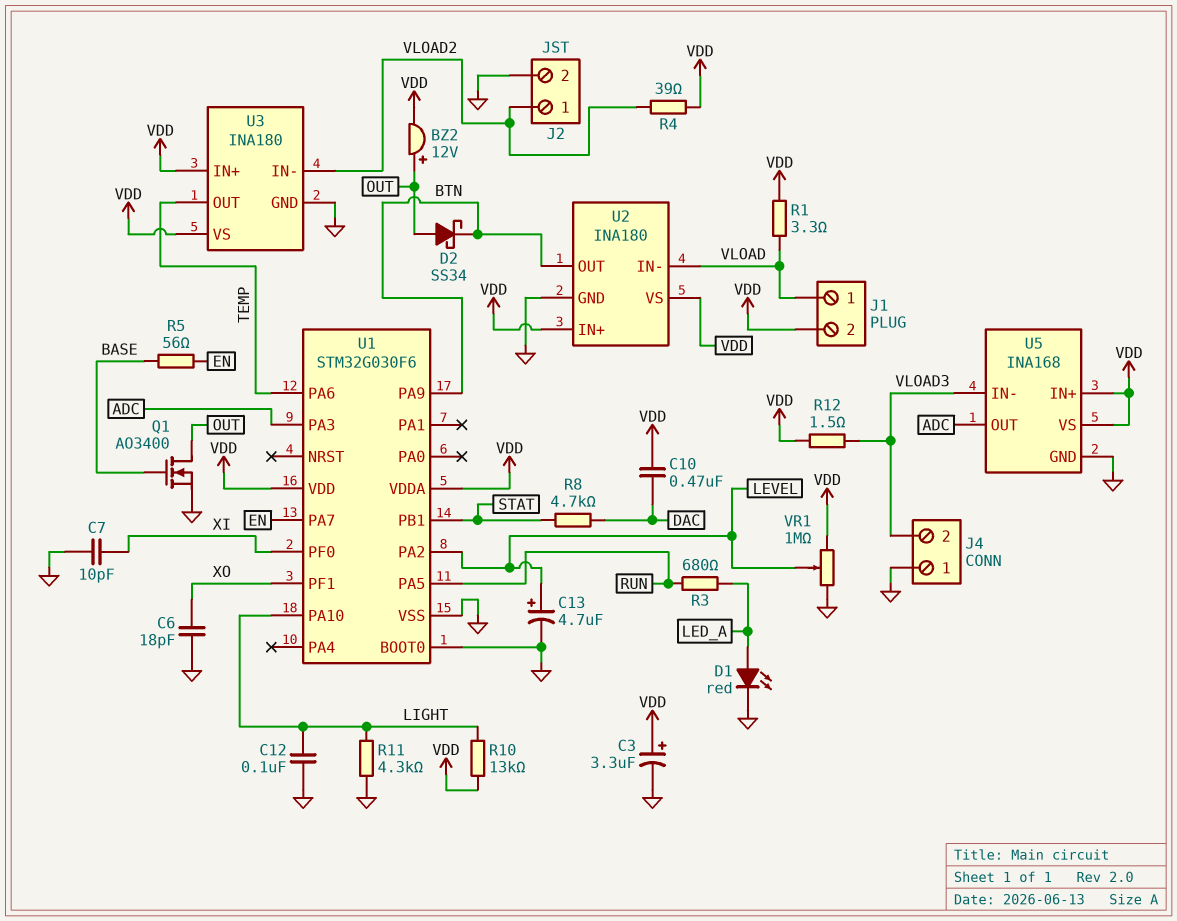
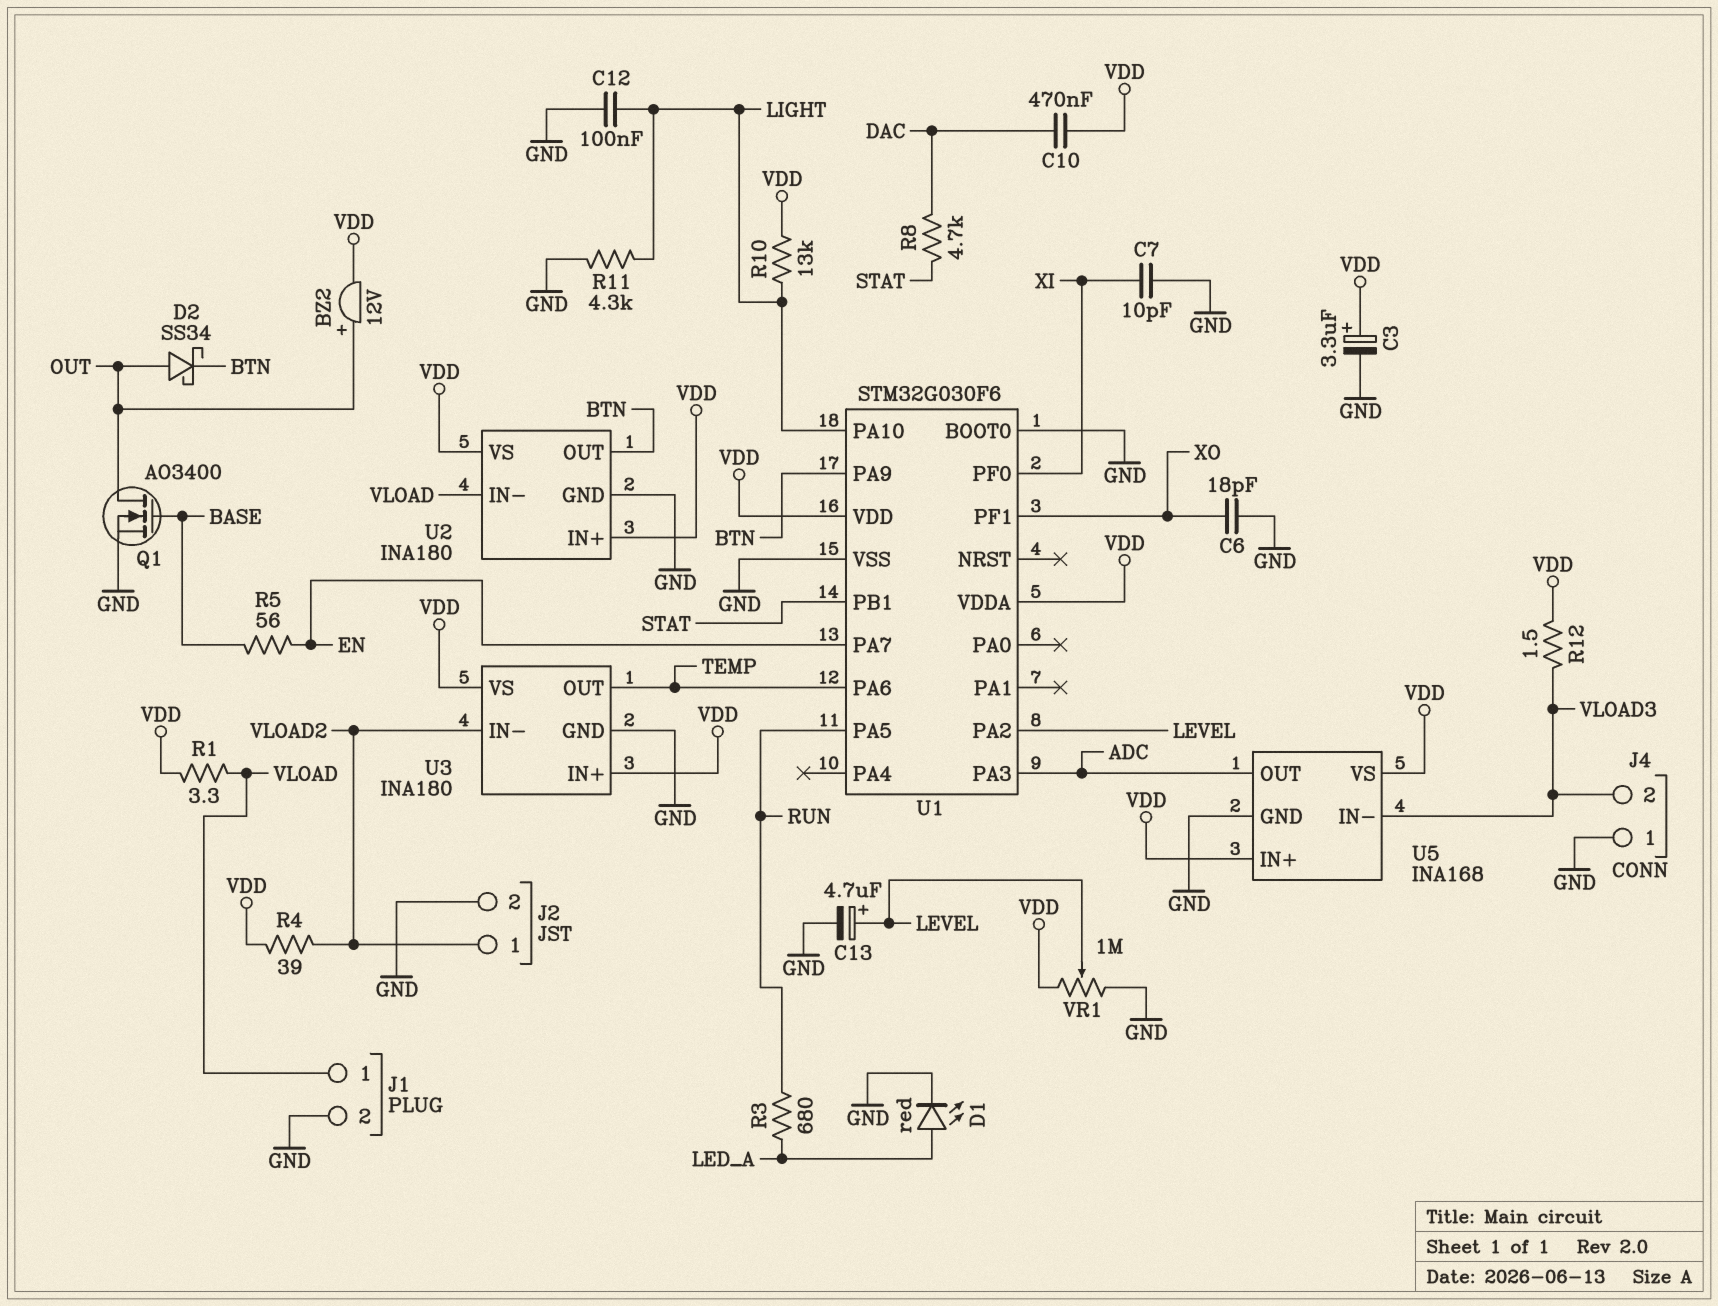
J1 pin 2: VDD -> GND

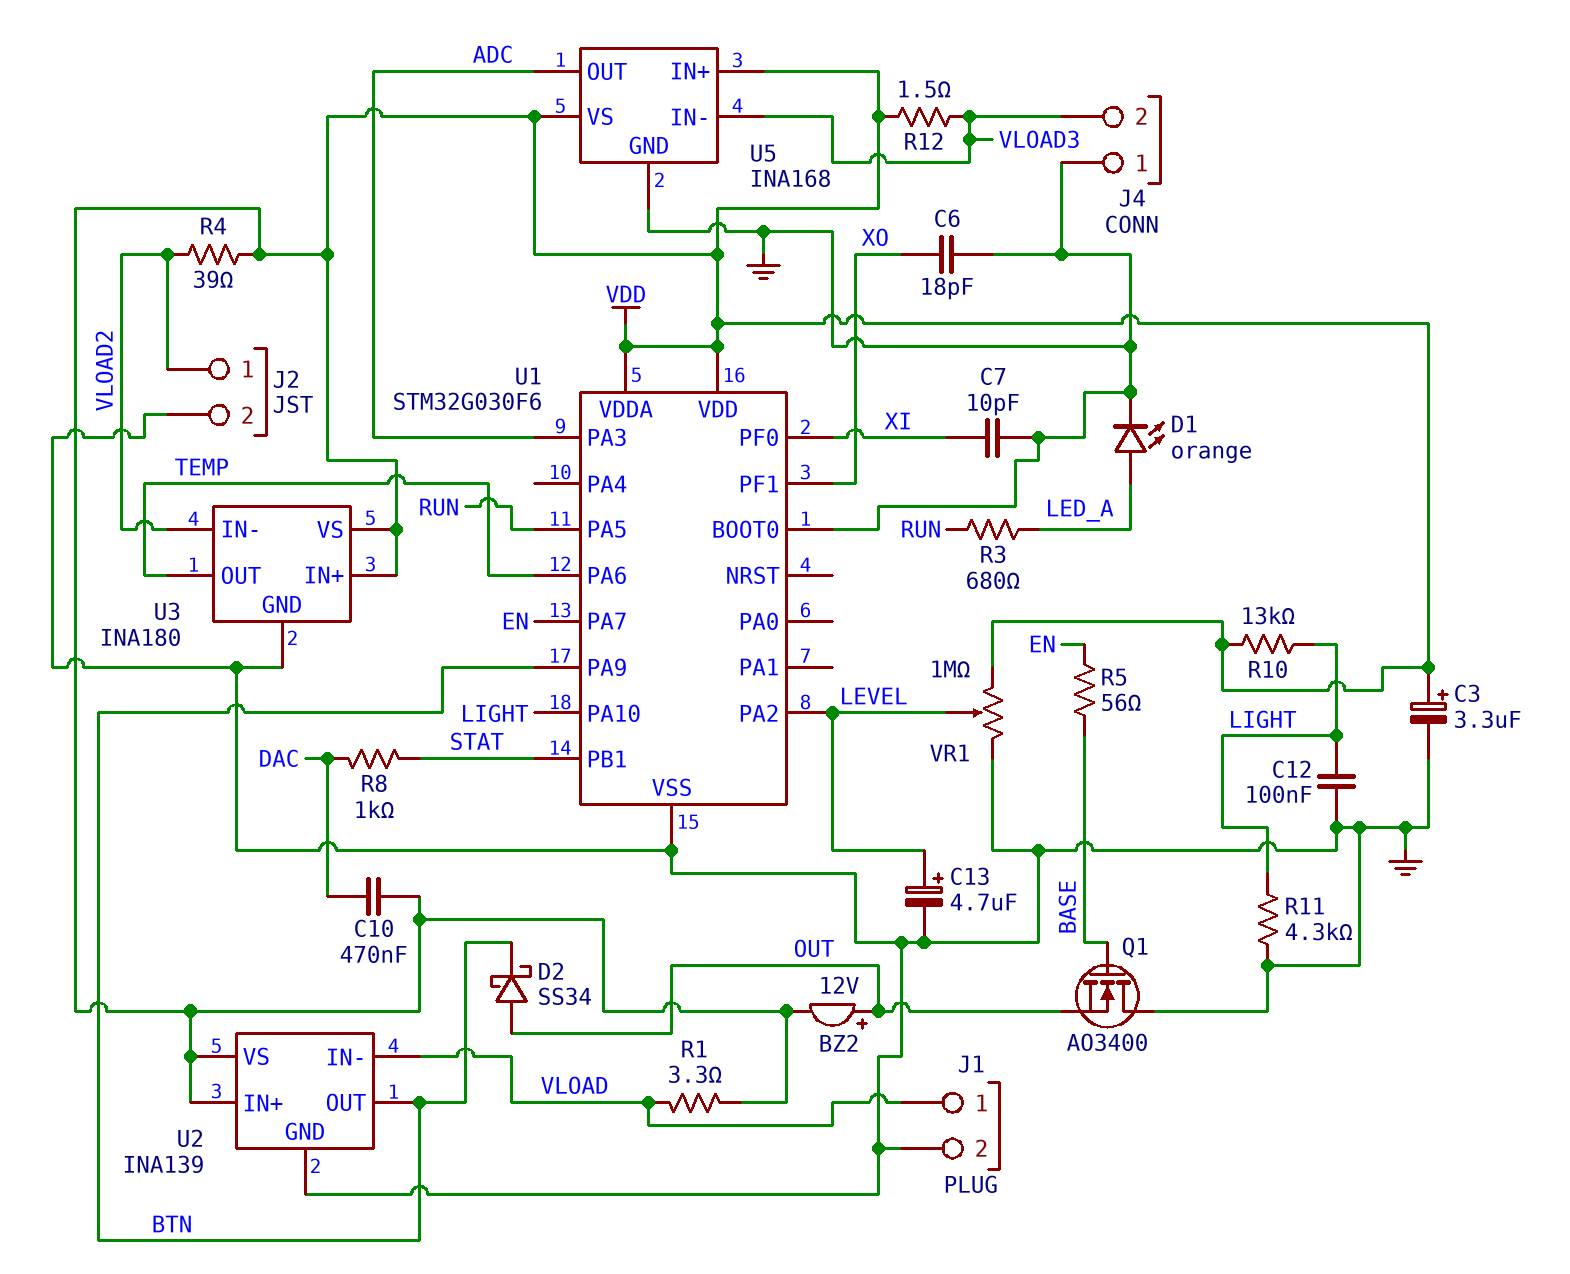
D1: LED red (A LED_A, K GND) -> LED orange (A LED_A, K GND)
Q1: NMOS AO3400 (G BASE, D OUT, S GND) -> NMOS AO3400 (G BASE, D GND, S OUT)
R8: 4.7k (DAC, STAT) -> 1k (DAC, STAT)
U2: INA180 -> INA139

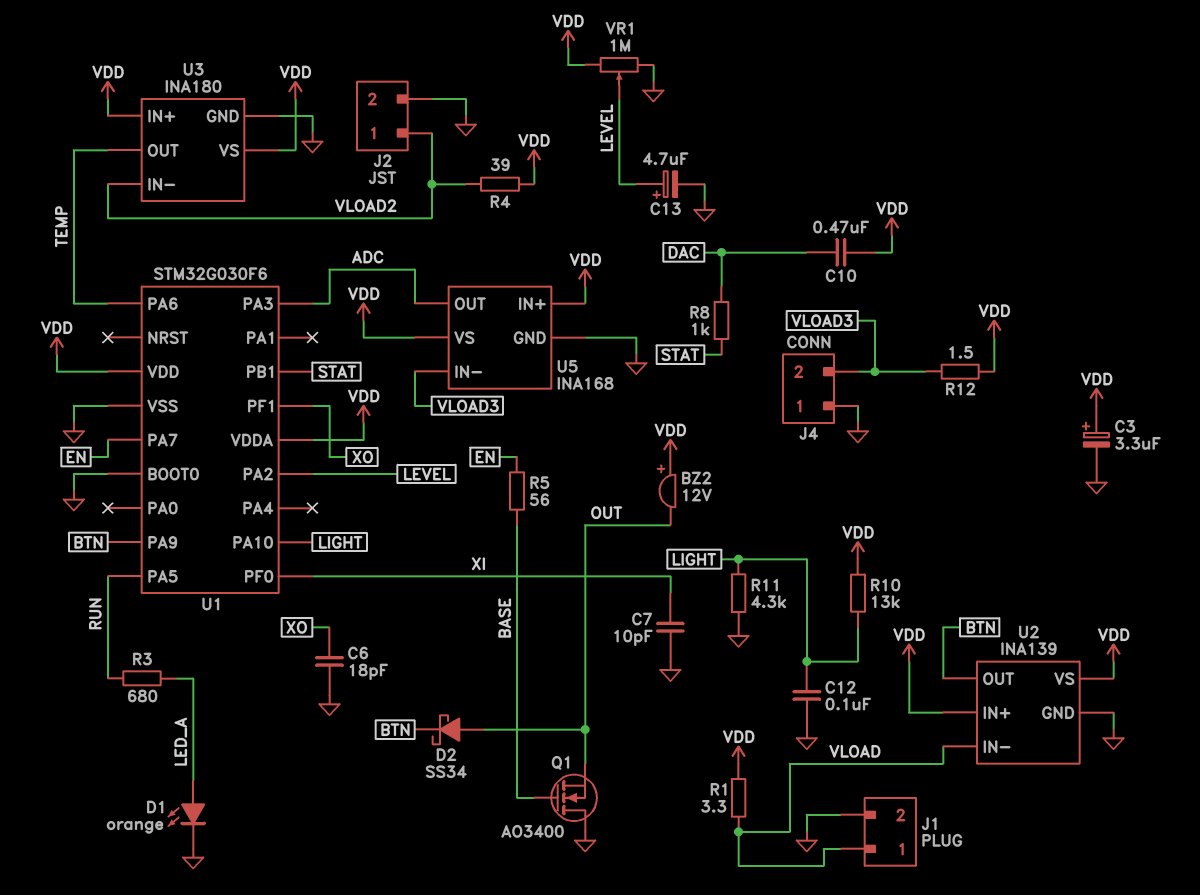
BZ2: buzzer 12V (plus OUT, minus VDD) -> buzzer 12V (plus VDD, minus OUT)

